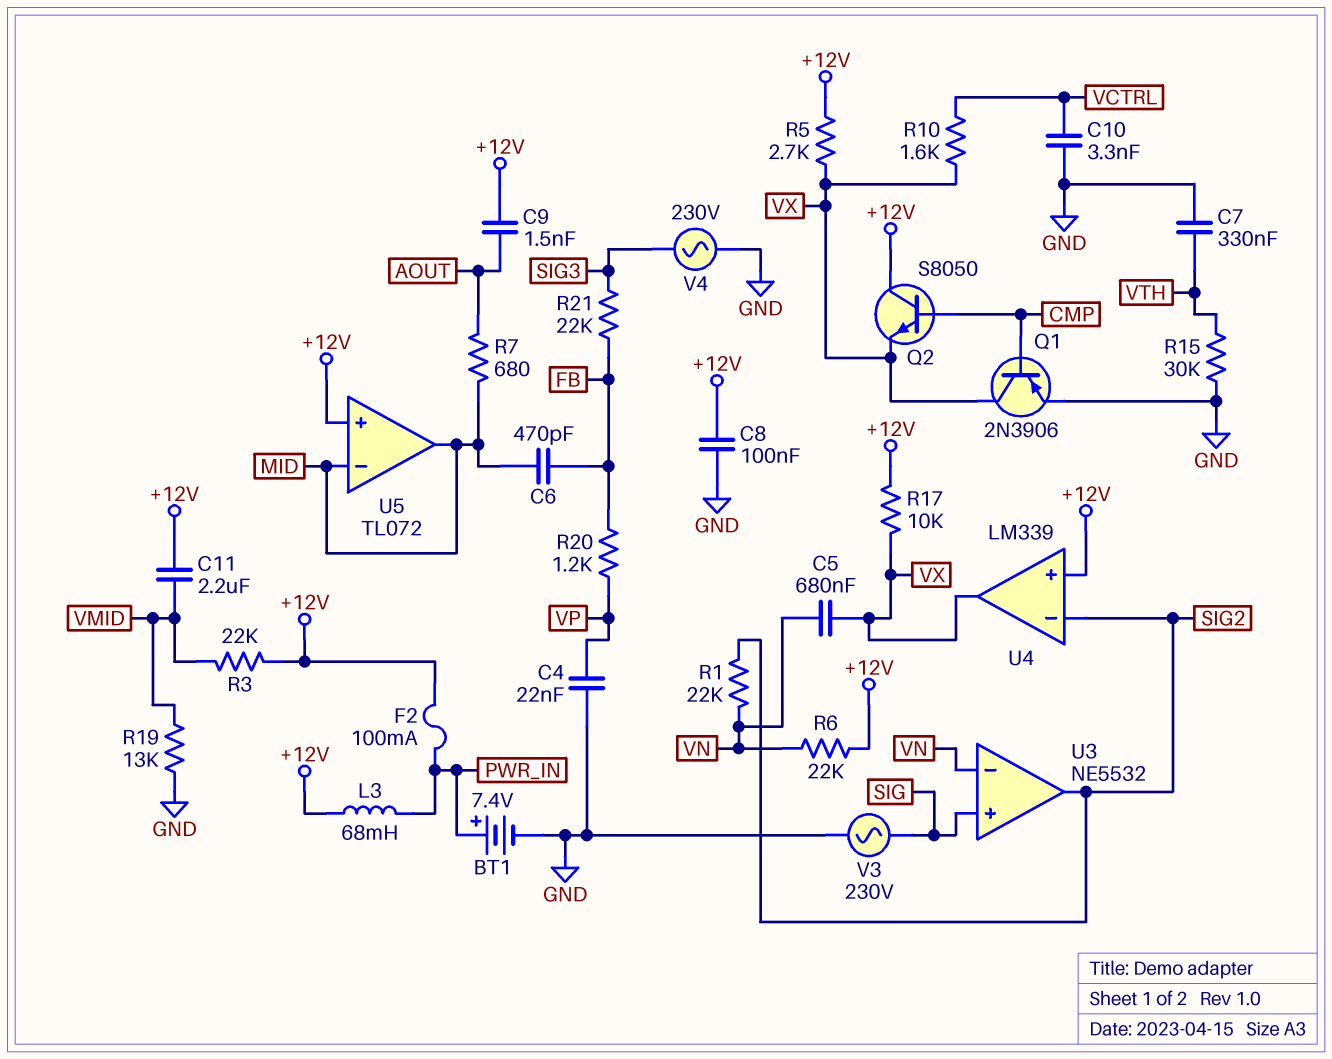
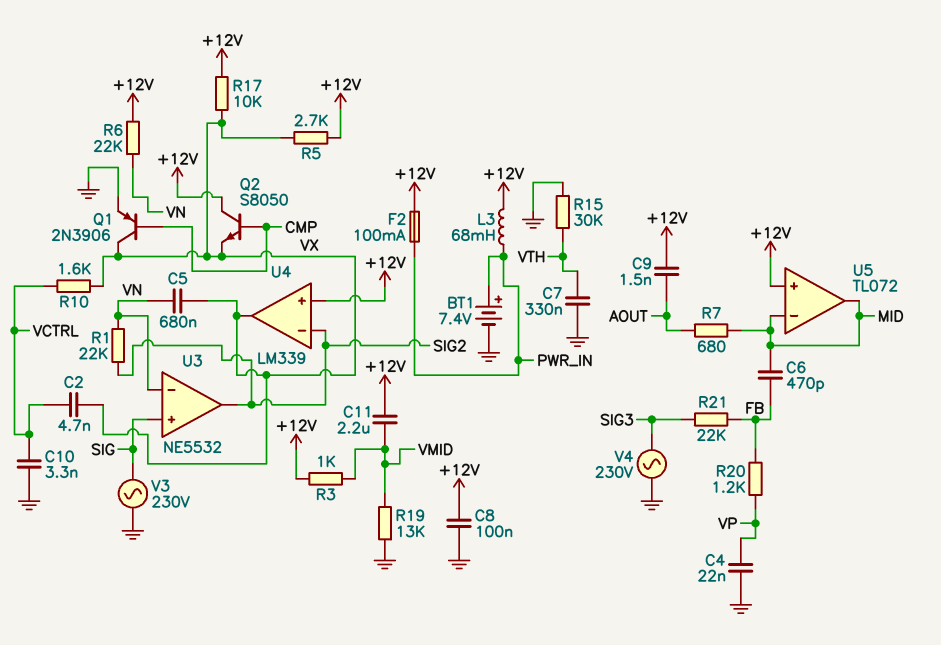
C2: none -> 4.7nF (VCTRL, VX)
R3: 22k (+12V, VMID) -> 1k (+12V, VMID)

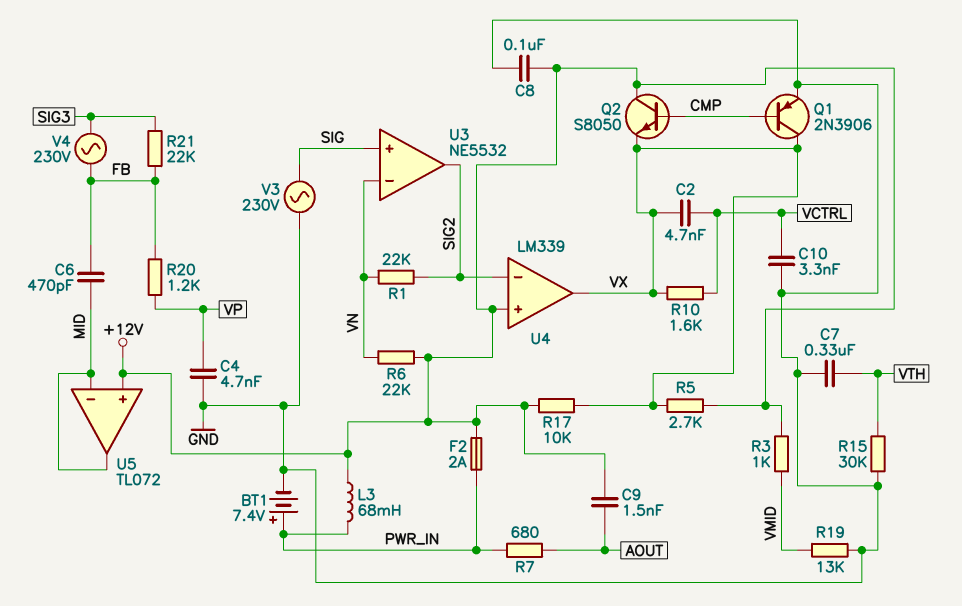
C4: 22nF (GND, VP) -> 4.7nF (GND, VP)
C5: 680nF (VN, VX) -> none
C11: 2.2uF (+12V, VMID) -> none
F2: 100mA (+12V, PWR_IN) -> 2A (+12V, PWR_IN)
R7: 680 (AOUT, MID) -> 680 (AOUT, PWR_IN)
V4: AC 230V (GND, SIG3) -> AC 230V (FB, SIG3)

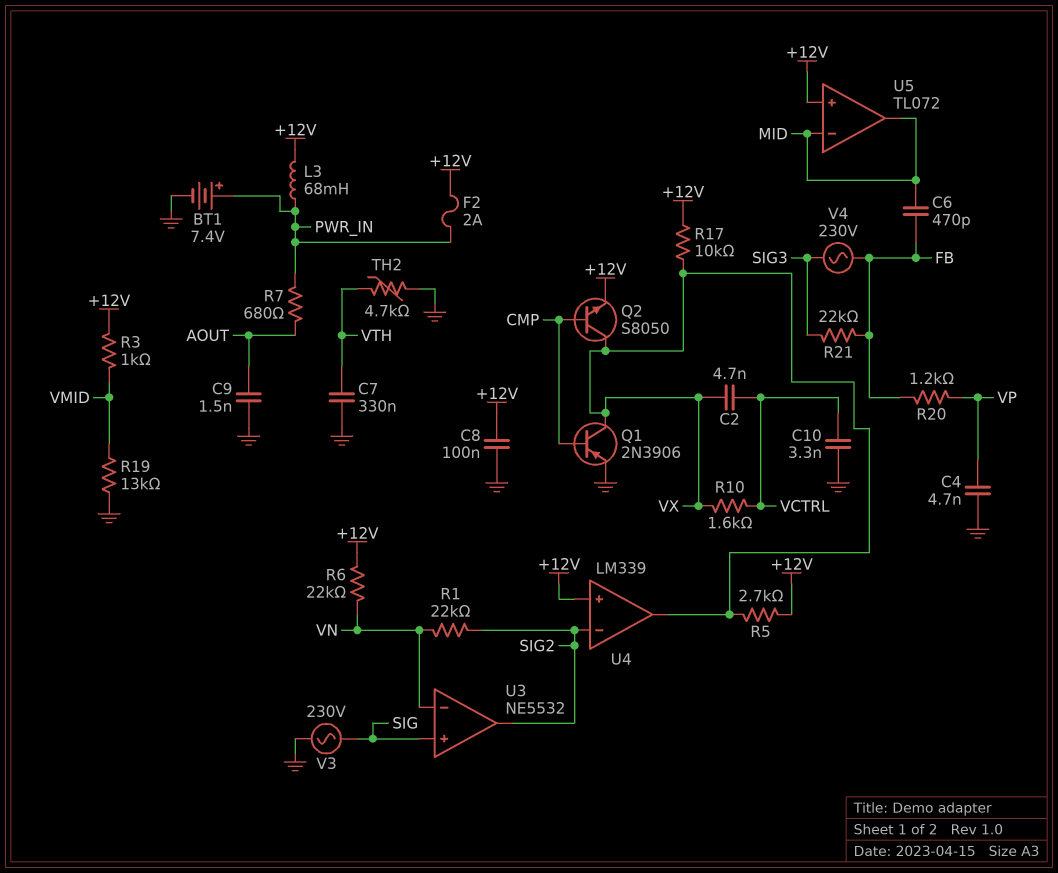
C9: 1.5nF (+12V, AOUT) -> 1.5nF (AOUT, GND)
Q2: NPN S8050 (B CMP, C +12V, E VX) -> NPN S8050 (B CMP, C VX, E +12V)
R15: 30k (GND, VTH) -> none
TH2: none -> 4.7k (GND, VTH)

